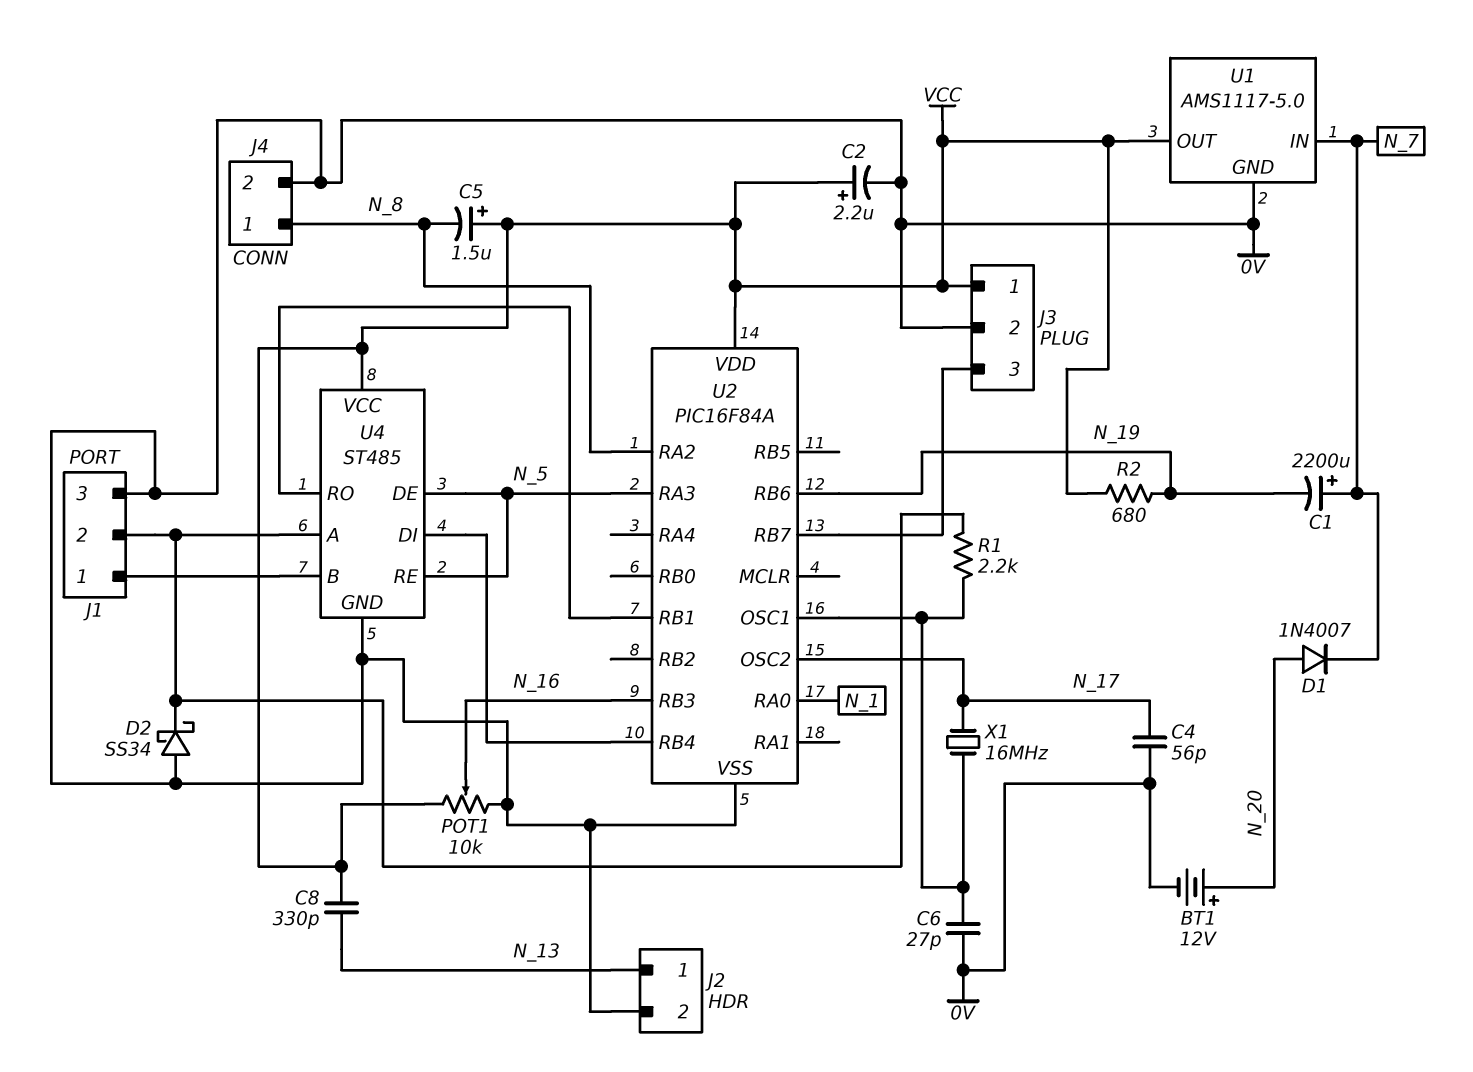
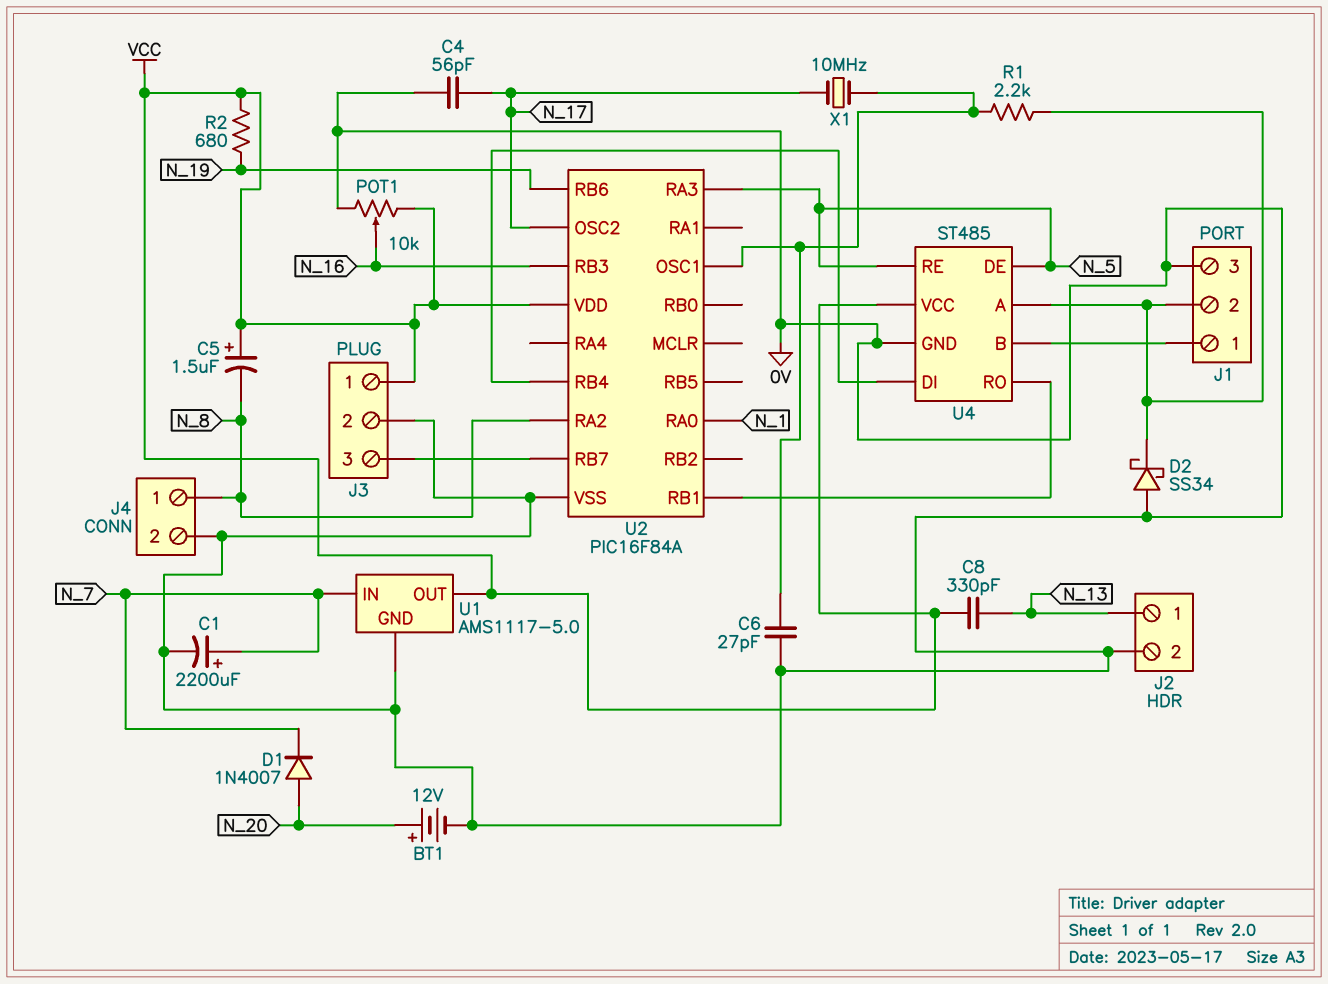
C1: 2200uF (plus N_7, minus N_19) -> 2200uF (plus N_7, minus 0V)
C2: 2.2uF (plus VCC, minus 0V) -> none
X1: 16MHz (N_17, U2/OSC1) -> 10MHz (N_17, U2/OSC1)

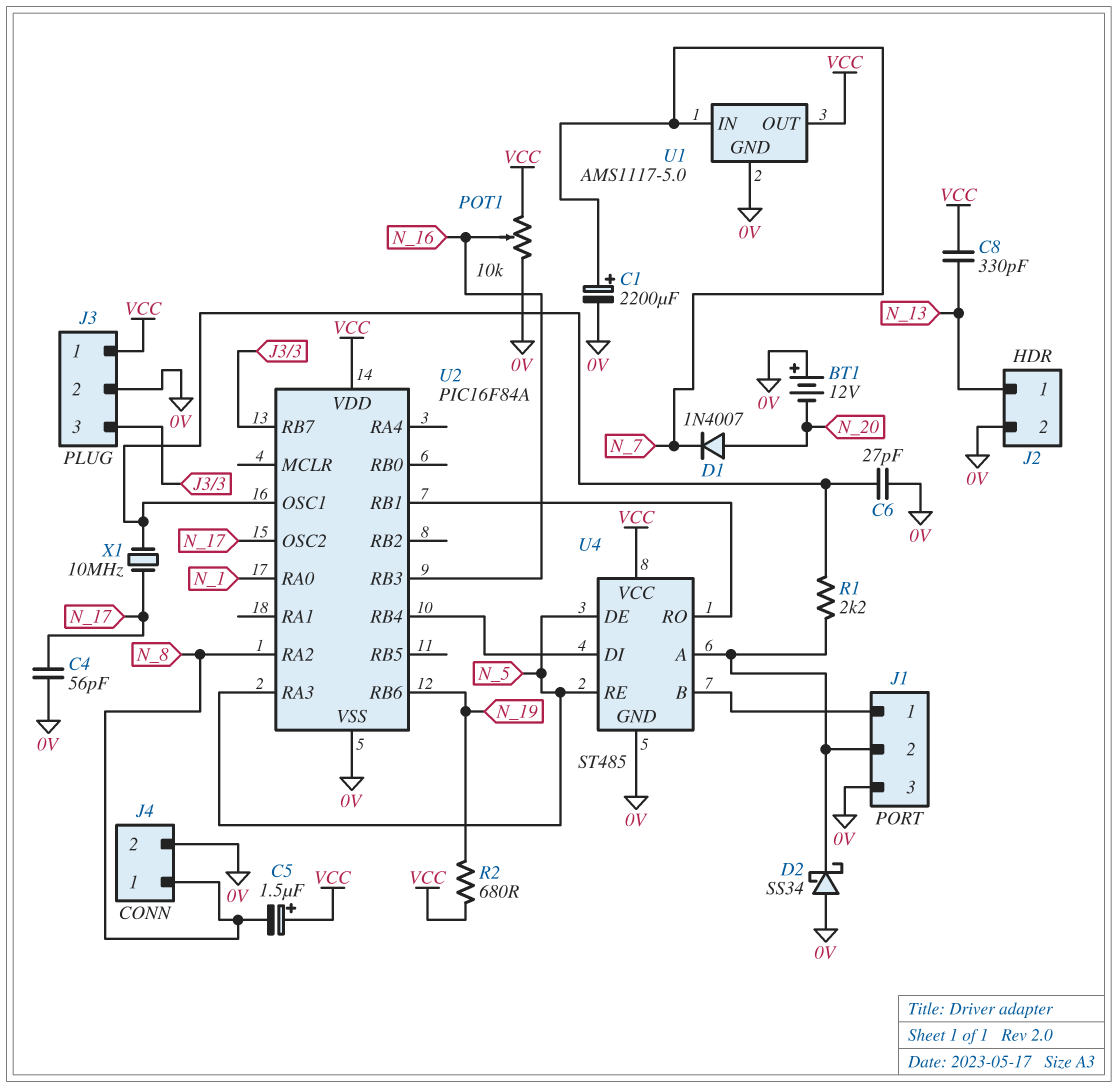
BT1: 12V (plus N_20, minus 0V) -> 12V (plus 0V, minus N_20)

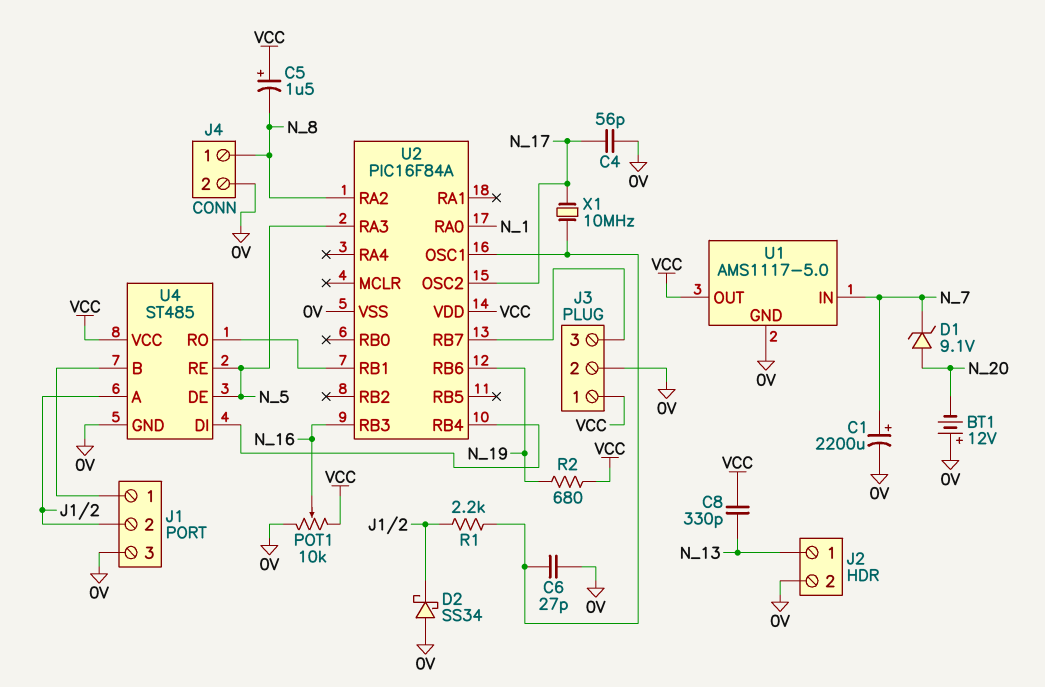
D1: diode 1N4007 (A N_20, K N_7) -> zener 9.1V (A N_20, K N_7)

